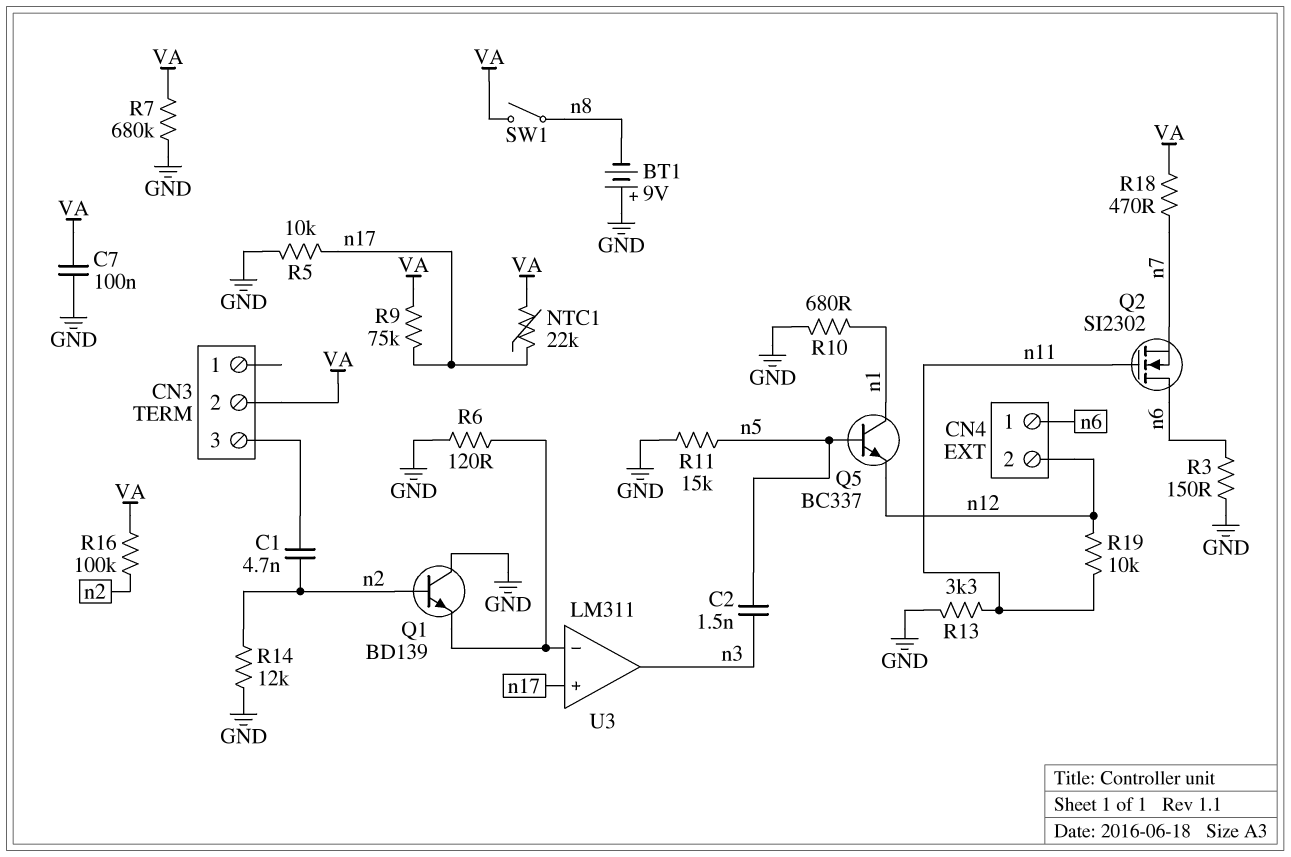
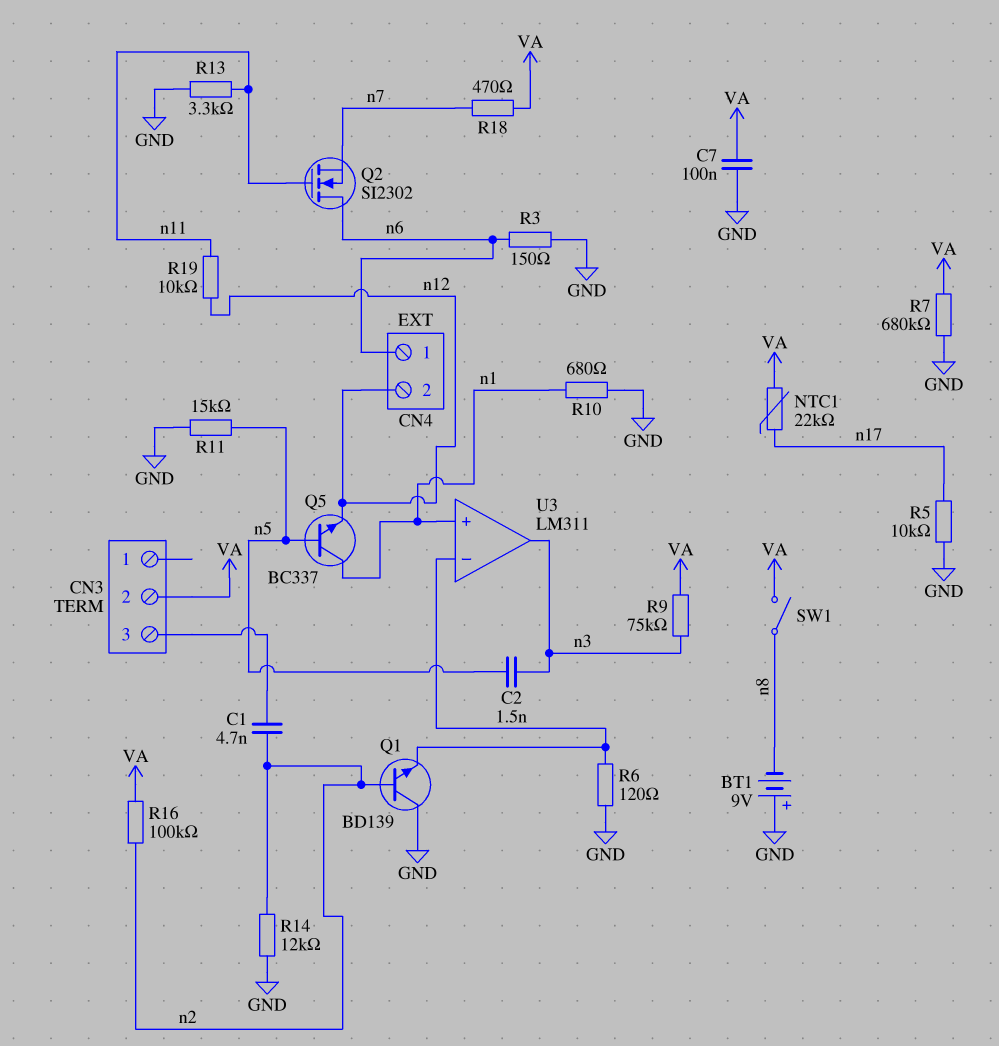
R9: 75k (VA, n17) -> 75k (VA, n3)
U3 pin in+: n17 -> n1

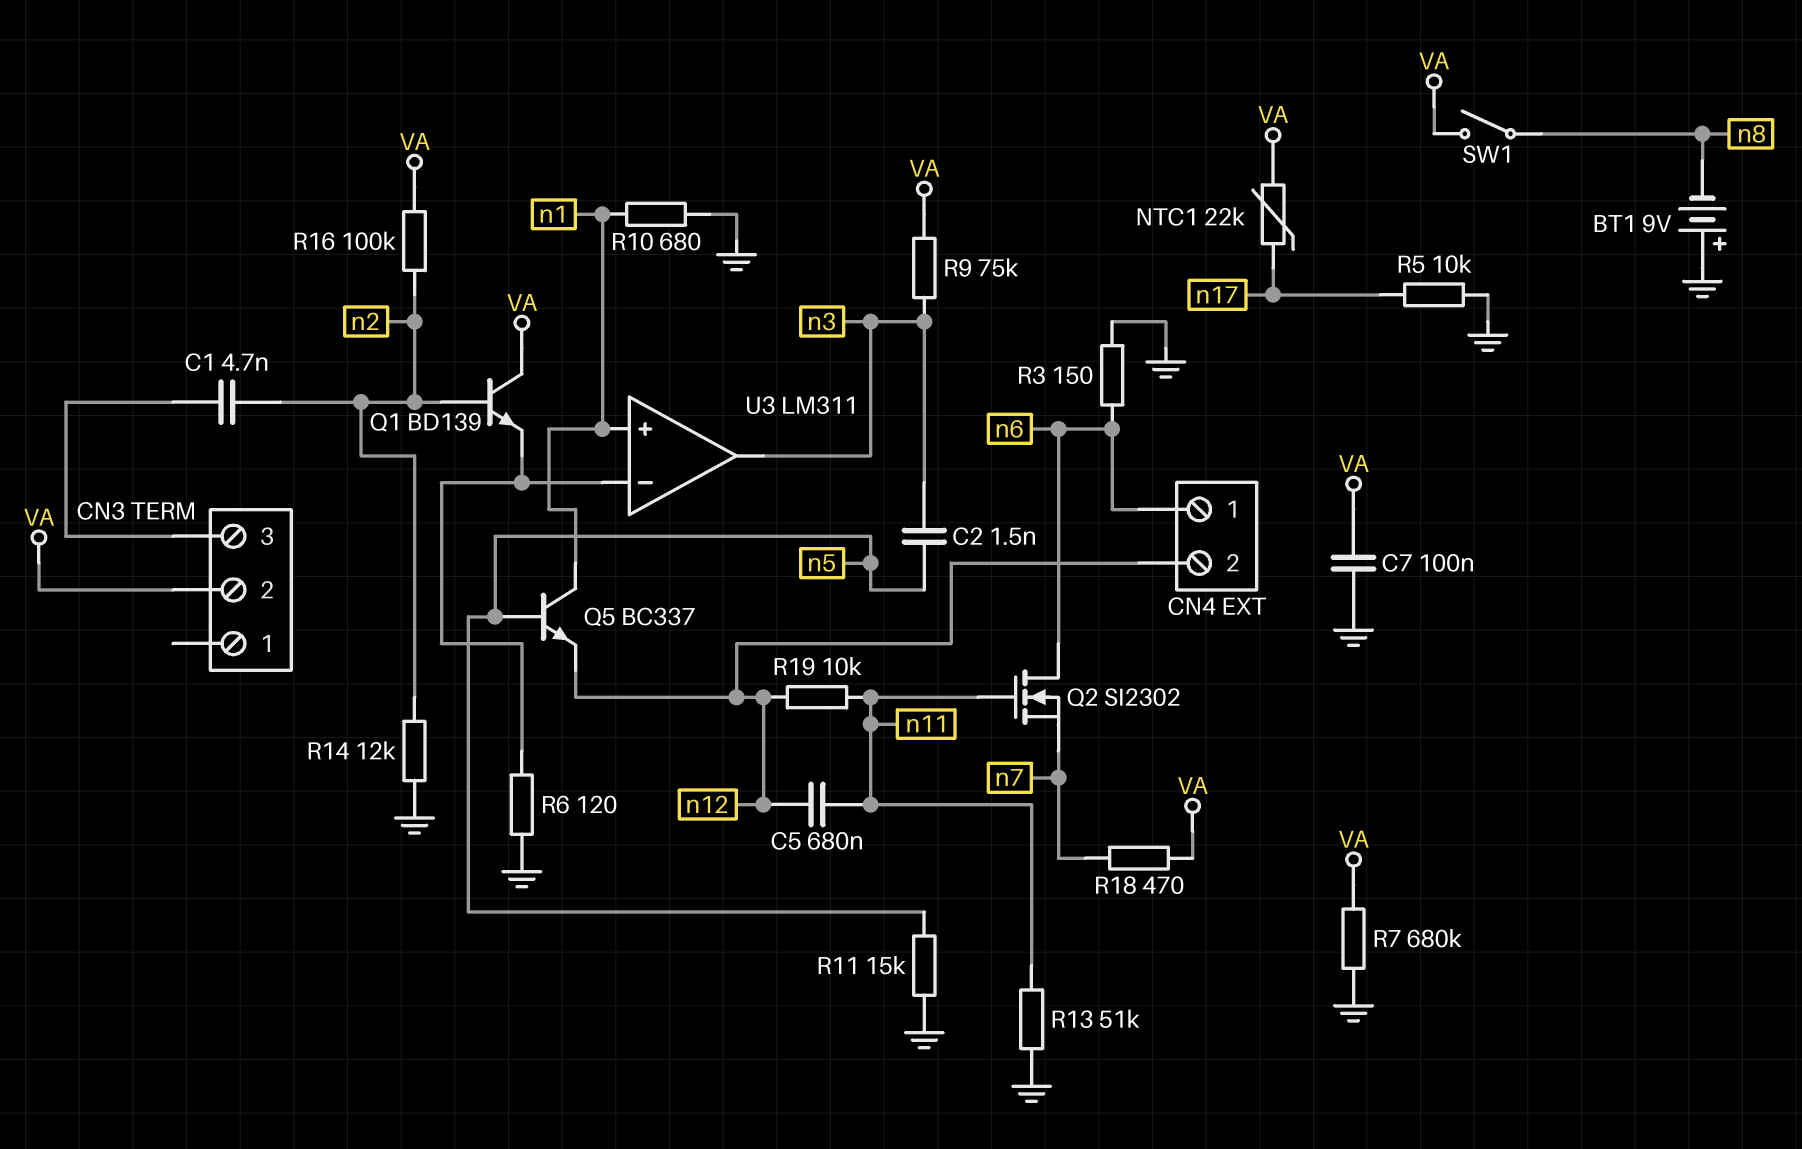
C5: none -> 680nF (n11, n12)
Q1: NPN BD139 (B n2, C GND, E U3/in-) -> NPN BD139 (B n2, C VA, E U3/in-)
R13: 3.3k (GND, n11) -> 51k (GND, n11)

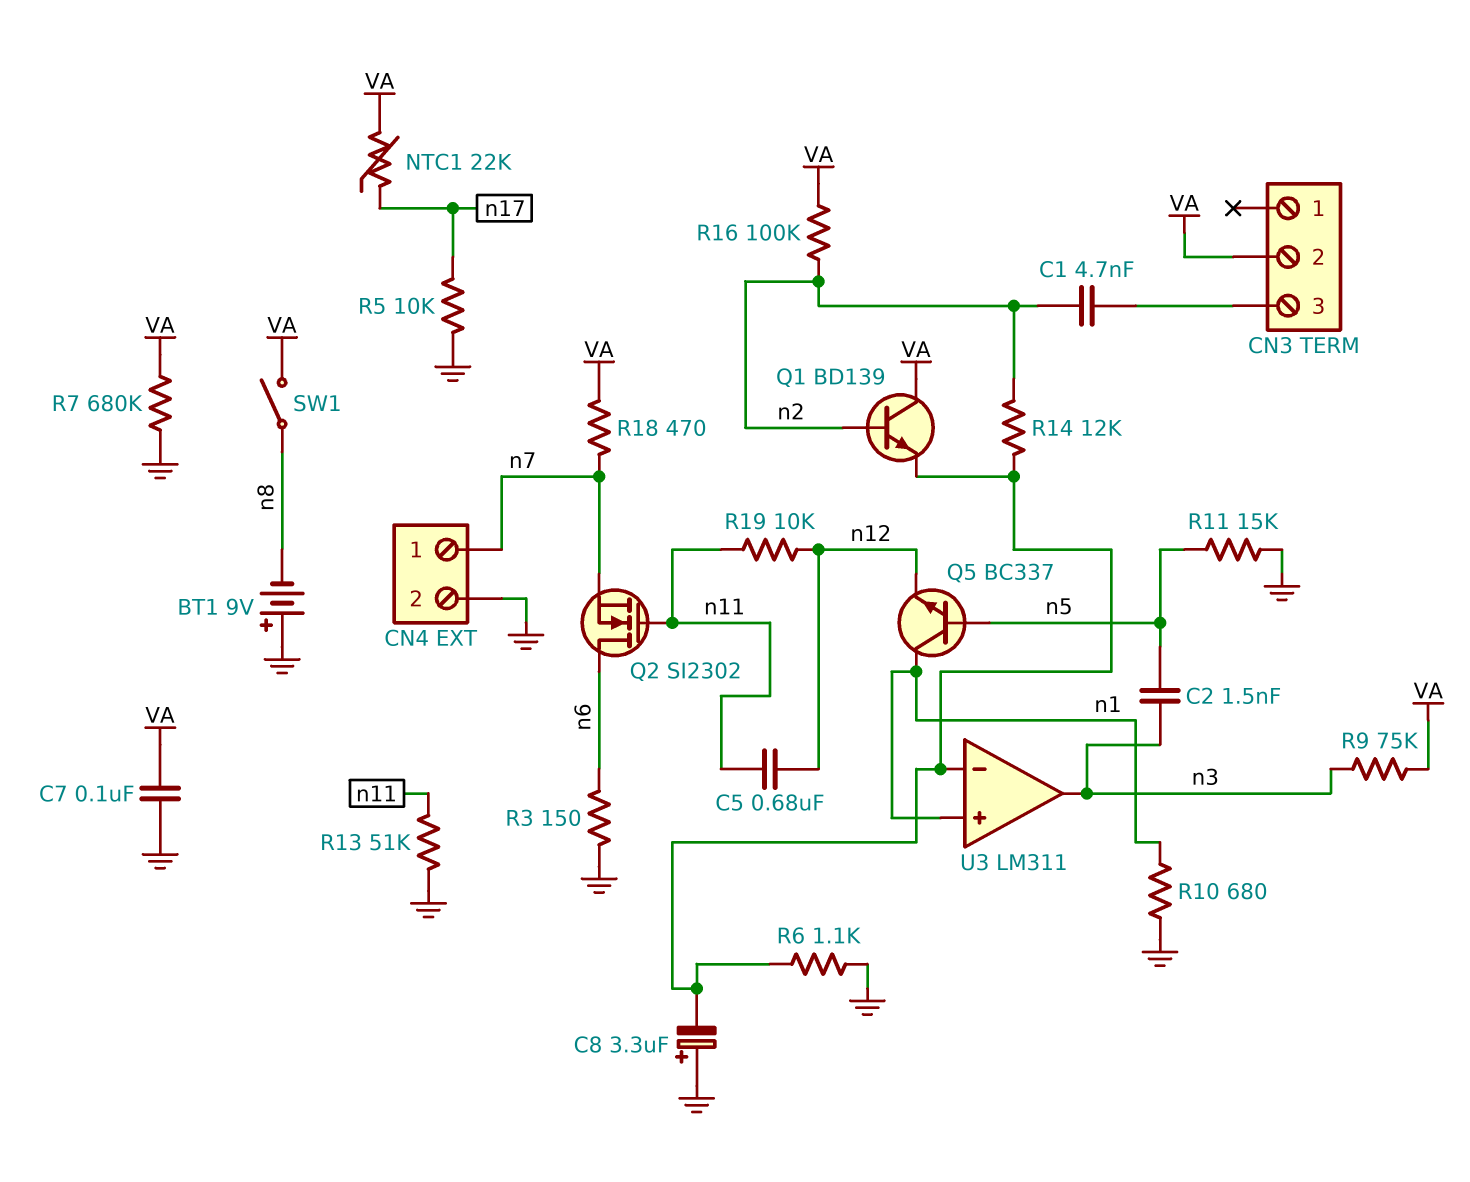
C8: none -> 3.3uF (plus GND, minus U3/in-)
CN4 pin 1: n6 -> n7
CN4 pin 2: n12 -> GND
R6: 120 (GND, U3/in-) -> 1.1k (GND, U3/in-)
R14: 12k (GND, n2) -> 12k (U3/in-, n2)

